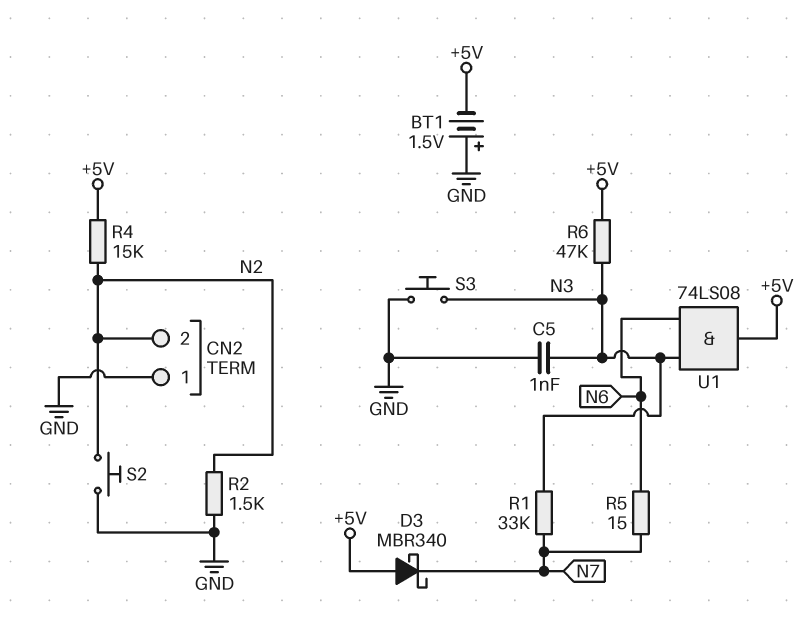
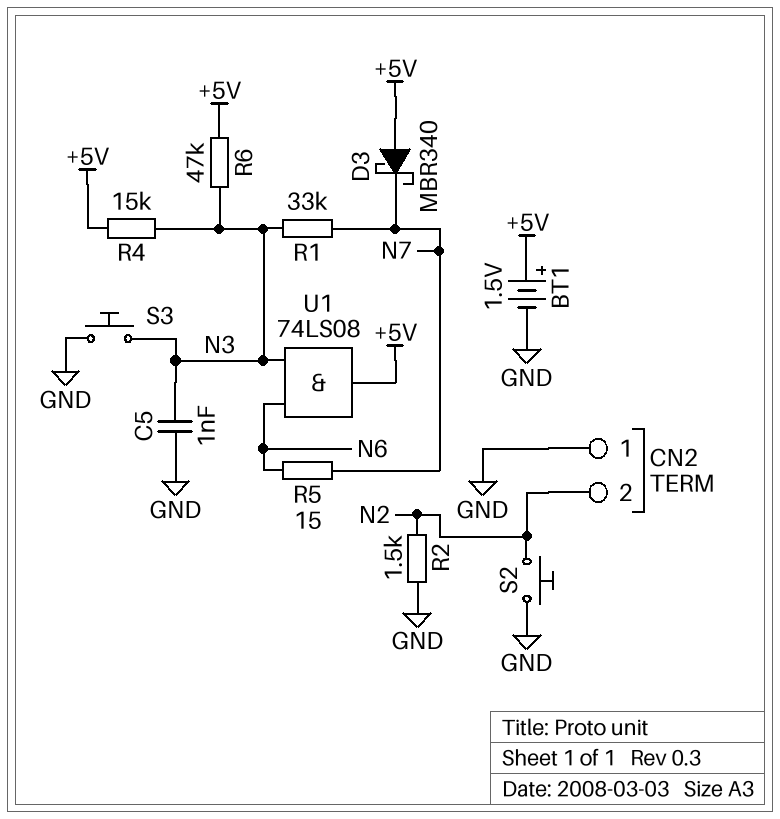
BT1: 1.5V (plus GND, minus +5V) -> 1.5V (plus +5V, minus GND)
R4: 15k (+5V, N2) -> 15k (+5V, N3)

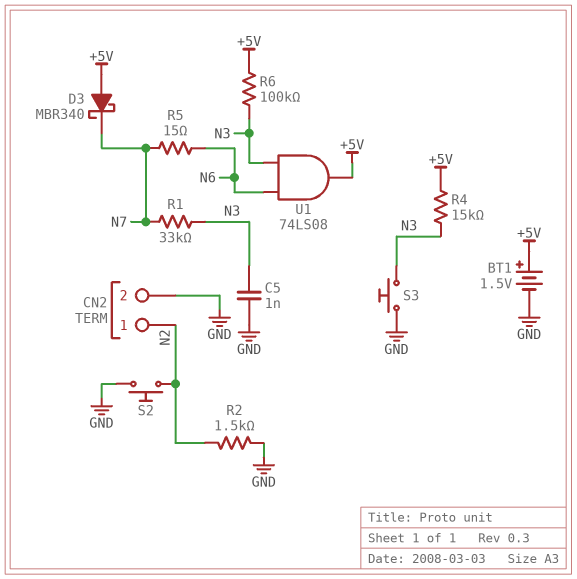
CN2 pin 1: GND -> N2
CN2 pin 2: N2 -> GND
R6: 47k (+5V, N3) -> 100k (+5V, N3)

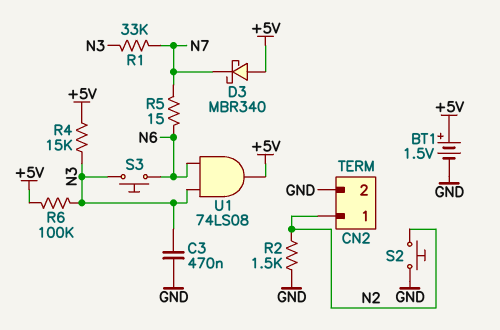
C3: none -> 470nF (GND, N3)
C5: 1nF (GND, N3) -> none
S3: button (GND, N3) -> button (N3, N6)

